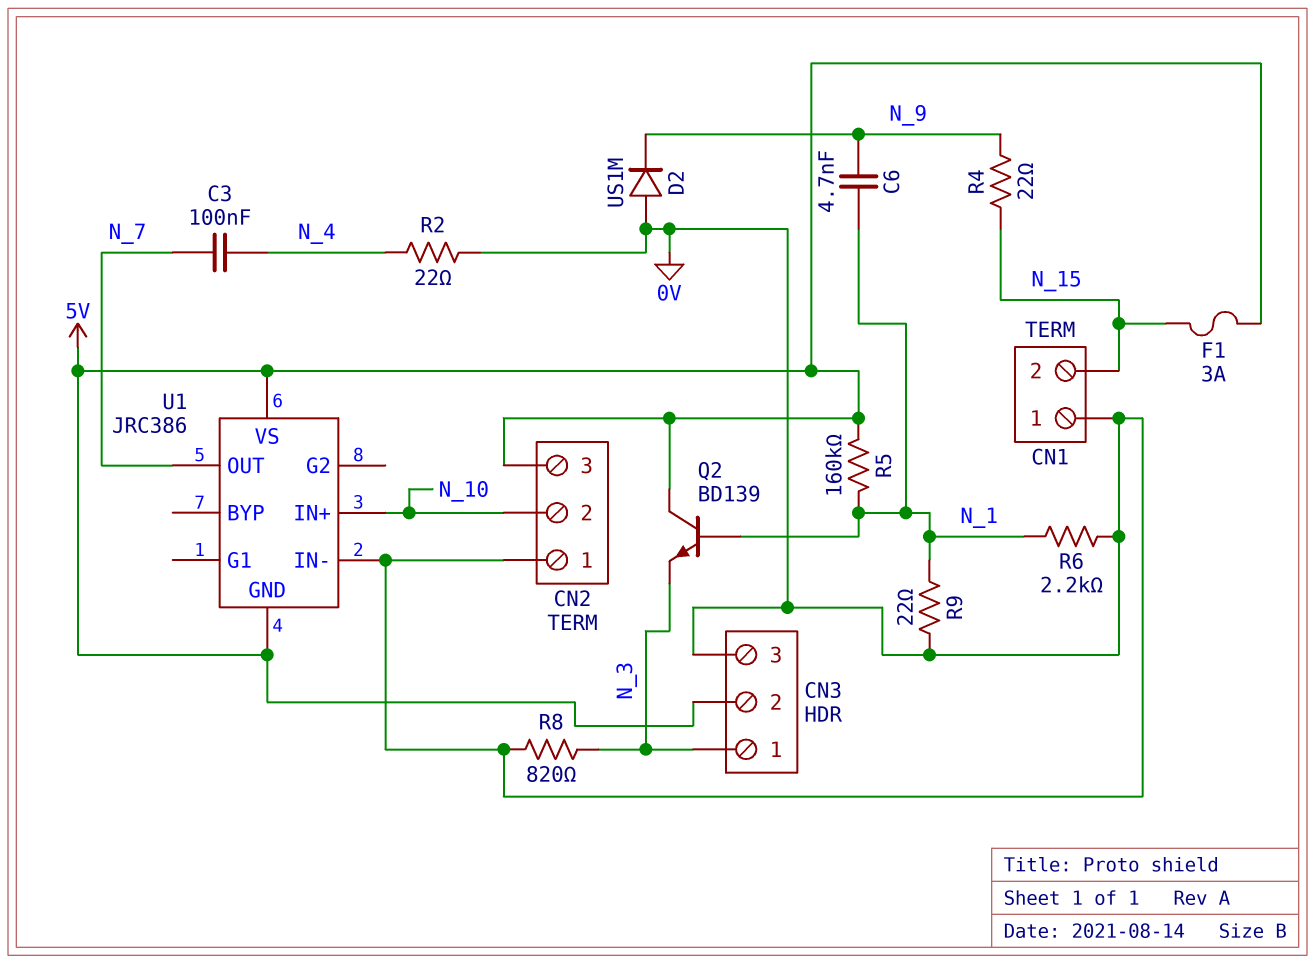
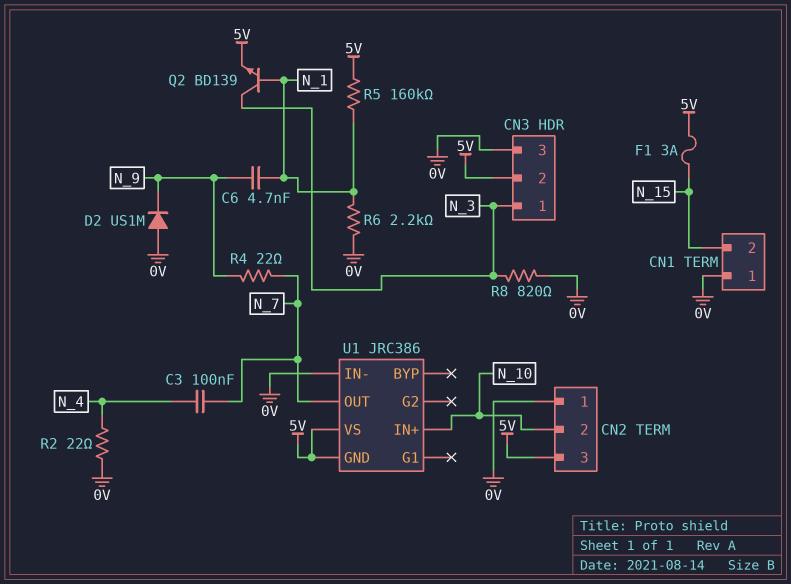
Q2: NPN BD139 (B N_1, C 5V, E N_3) -> NPN BD139 (B N_1, C N_3, E 5V)
R4: 22 (N_9, N_15) -> 22 (N_7, N_9)
R9: 22 (0V, N_1) -> none

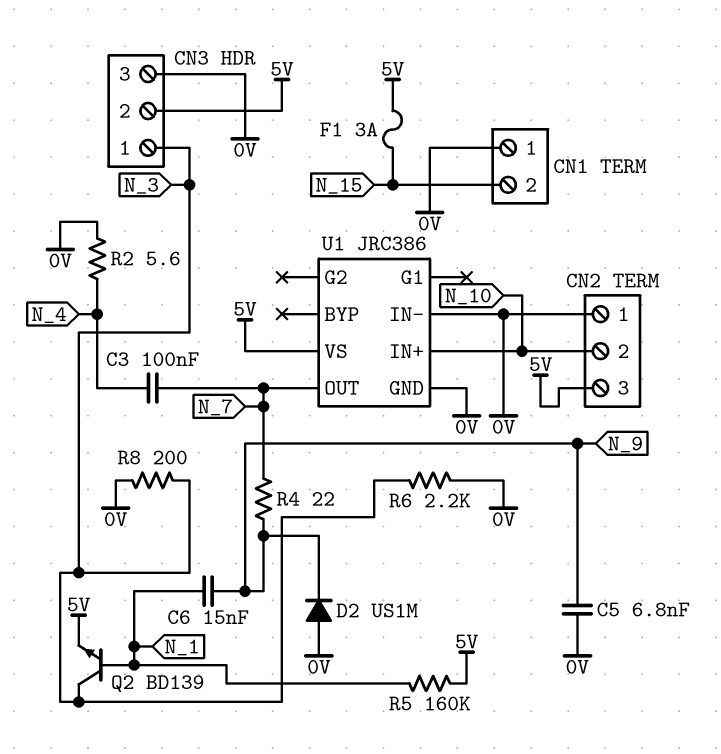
C5: none -> 6.8nF (0V, N_9)
C6: 4.7nF (N_1, N_9) -> 15nF (N_1, N_9)
R2: 22 (0V, N_4) -> 5.6 (0V, N_4)
R6: 2.2k (0V, N_1) -> 2.2k (0V, N_3)
R8: 820 (0V, N_3) -> 200 (0V, N_3)
U1 pin GND: 5V -> 0V

